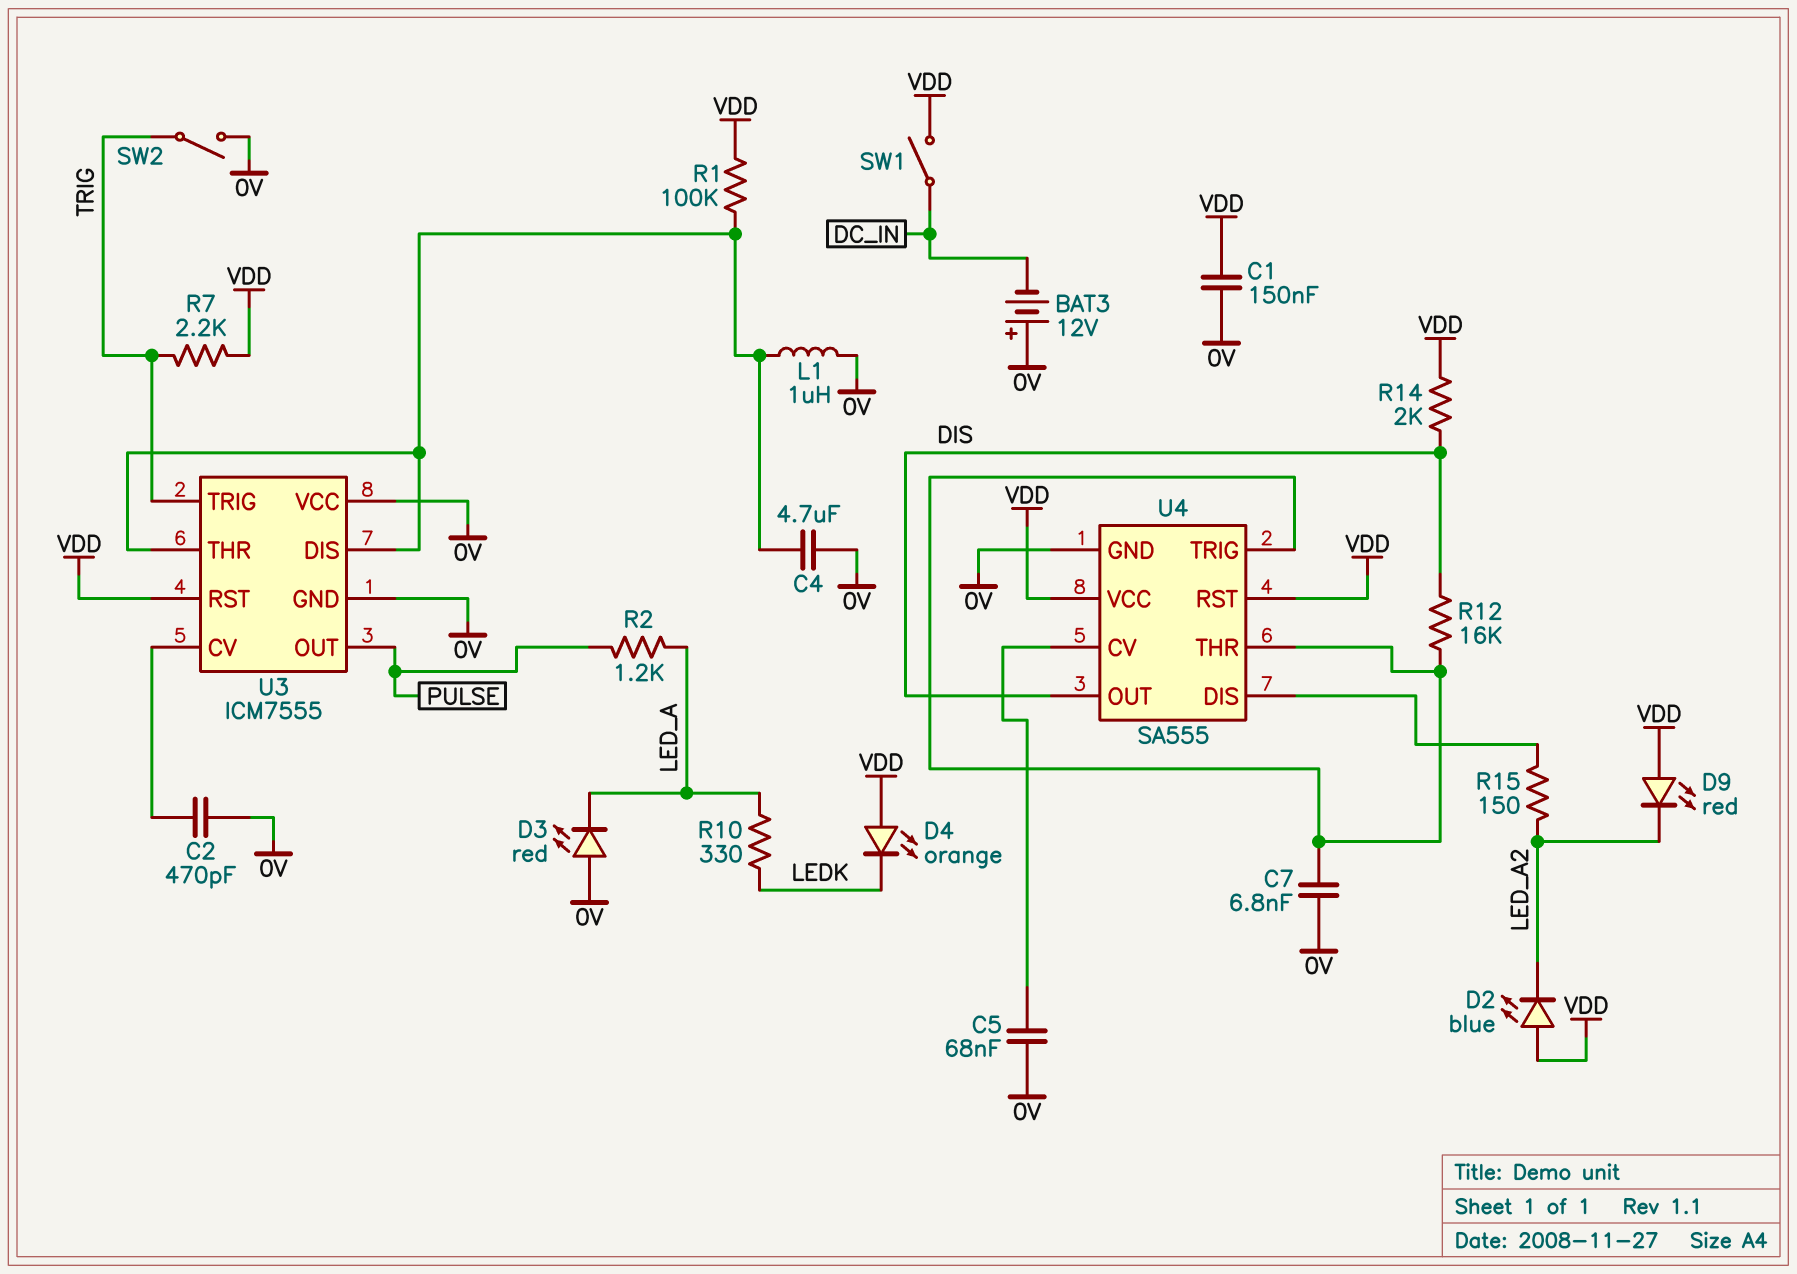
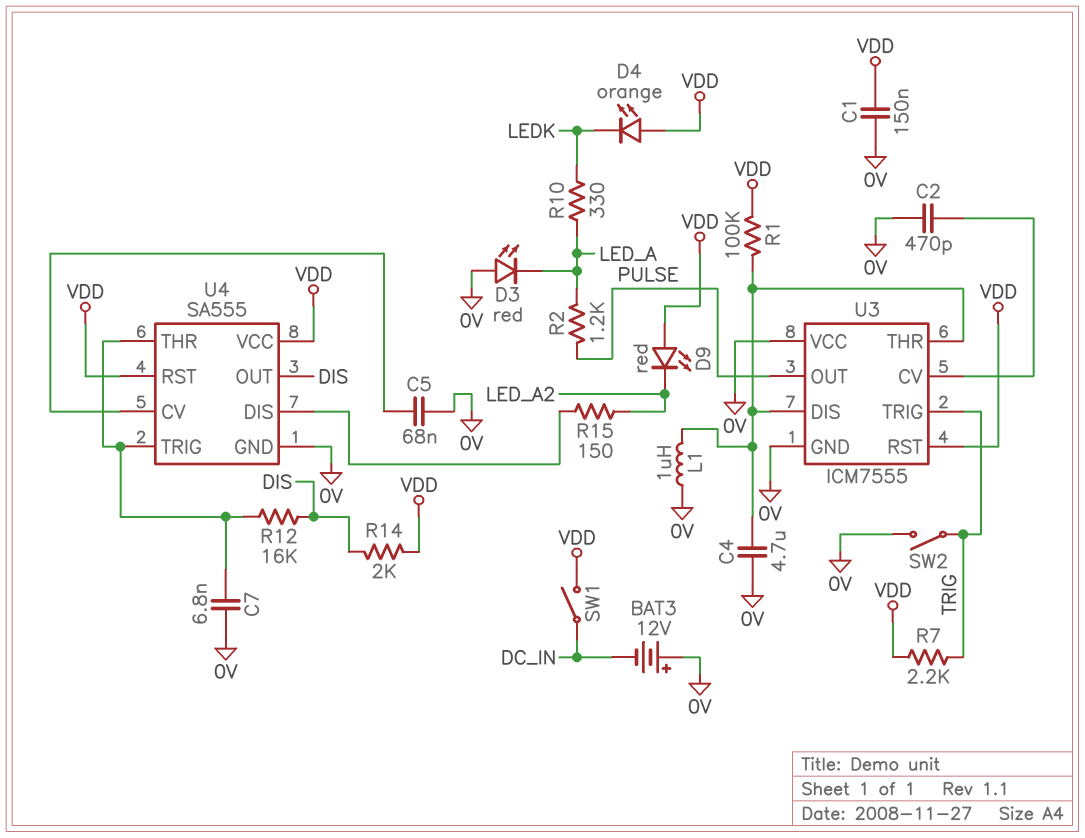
D2: LED blue (A VDD, K LED_A2) -> none

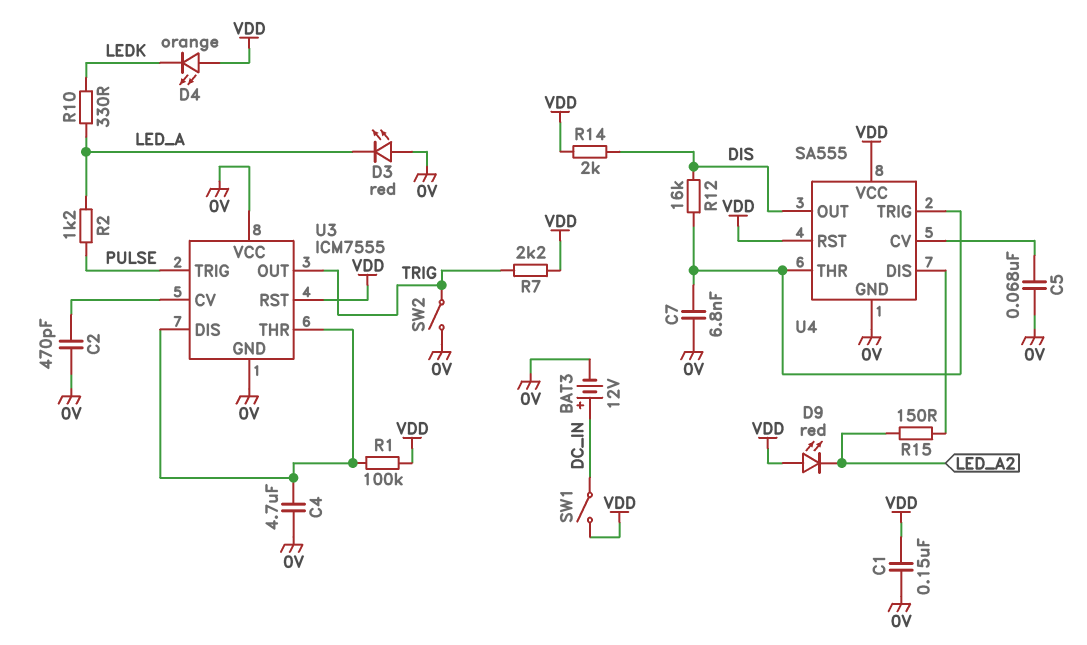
BAT3: 12V (plus 0V, minus DC_IN) -> 12V (plus DC_IN, minus 0V)
L1: 1uH (0V, U3/DIS) -> none
U3 pin OUT: PULSE -> TRIG
U3 pin TRIG: TRIG -> PULSE

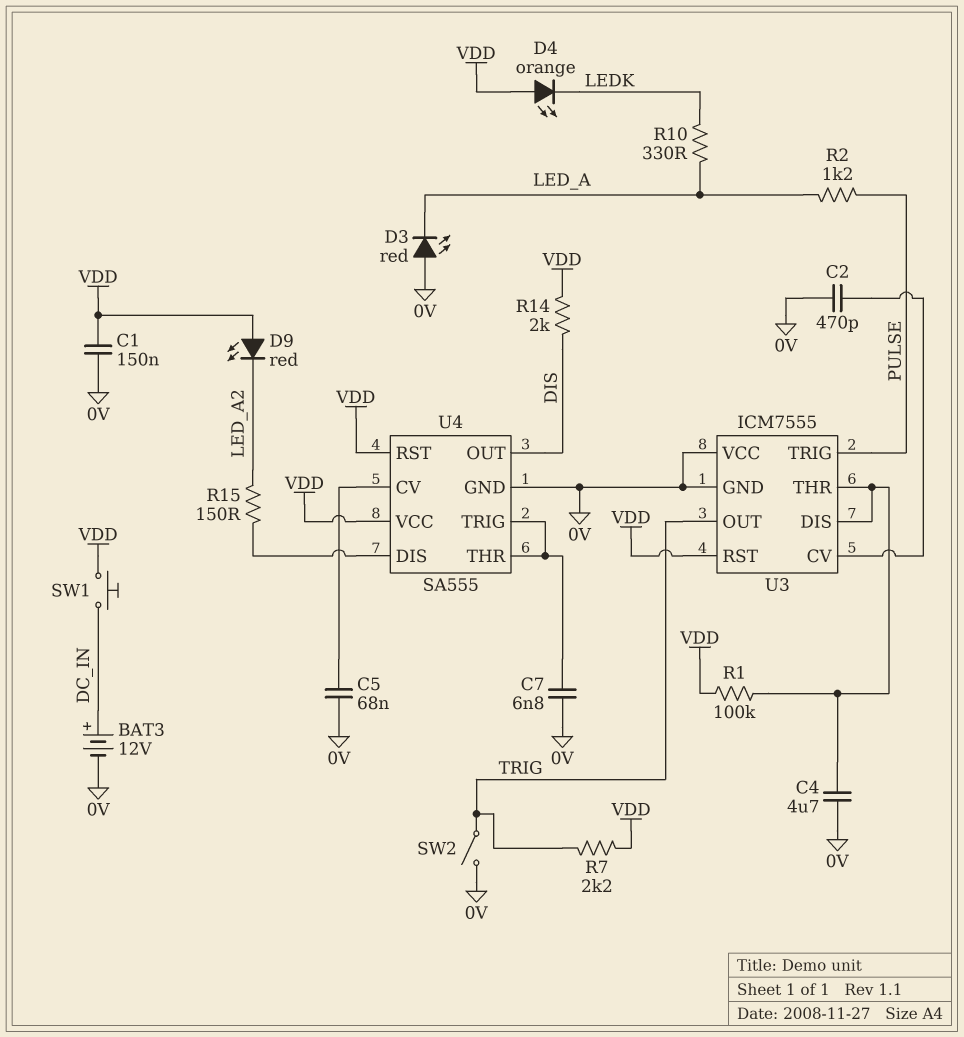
R12: 16k (DIS, U4/THR) -> none
SW1: switch (DC_IN, VDD) -> button (DC_IN, VDD)

